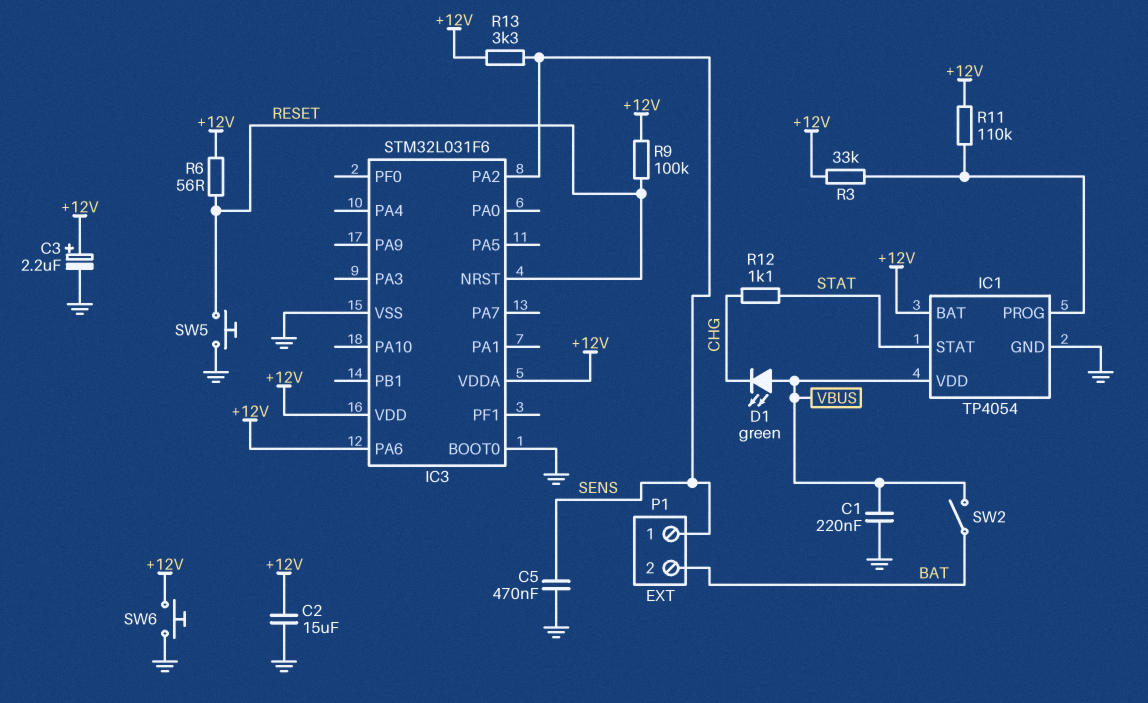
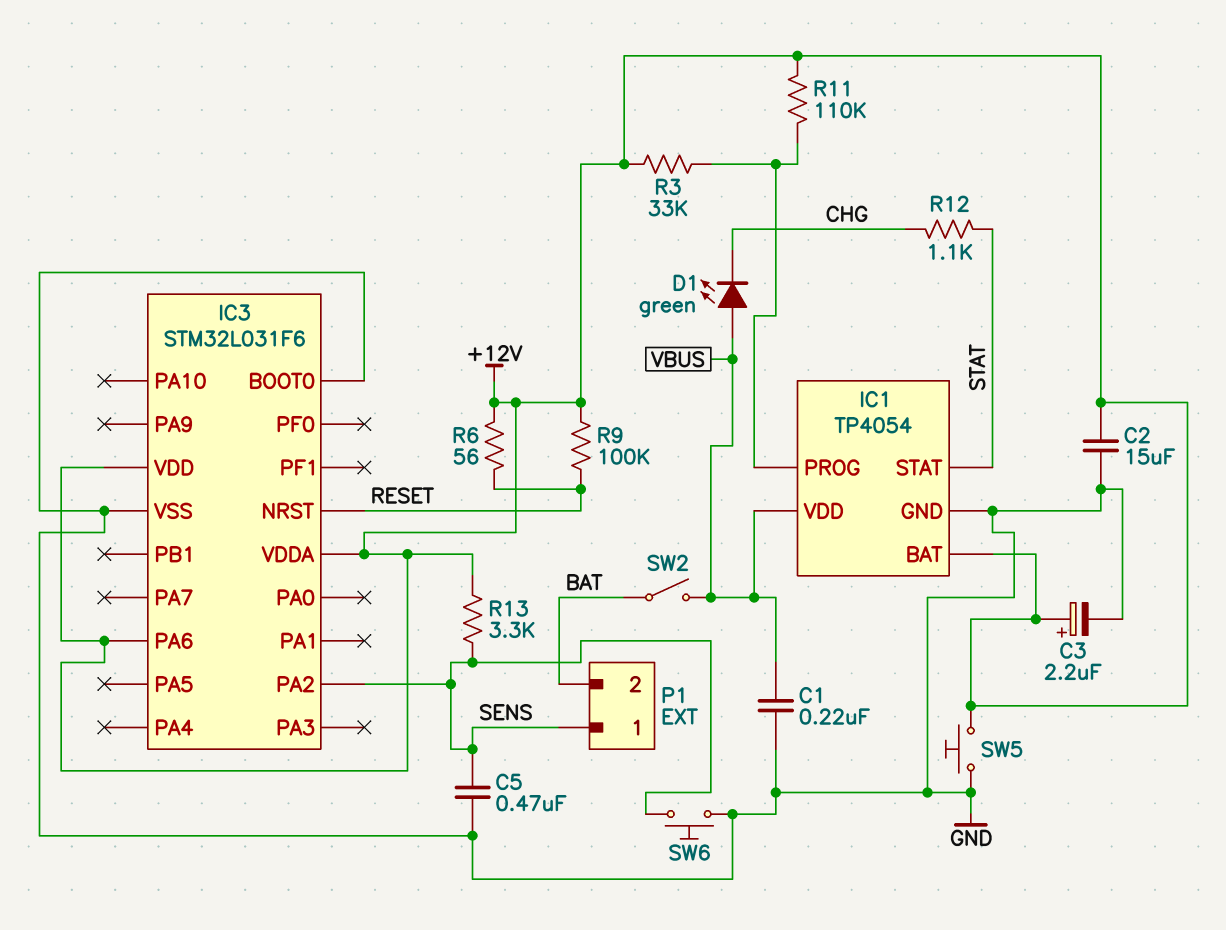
SW5: button (GND, RESET) -> button (+12V, GND)
SW6: button (+12V, GND) -> button (GND, SENS)

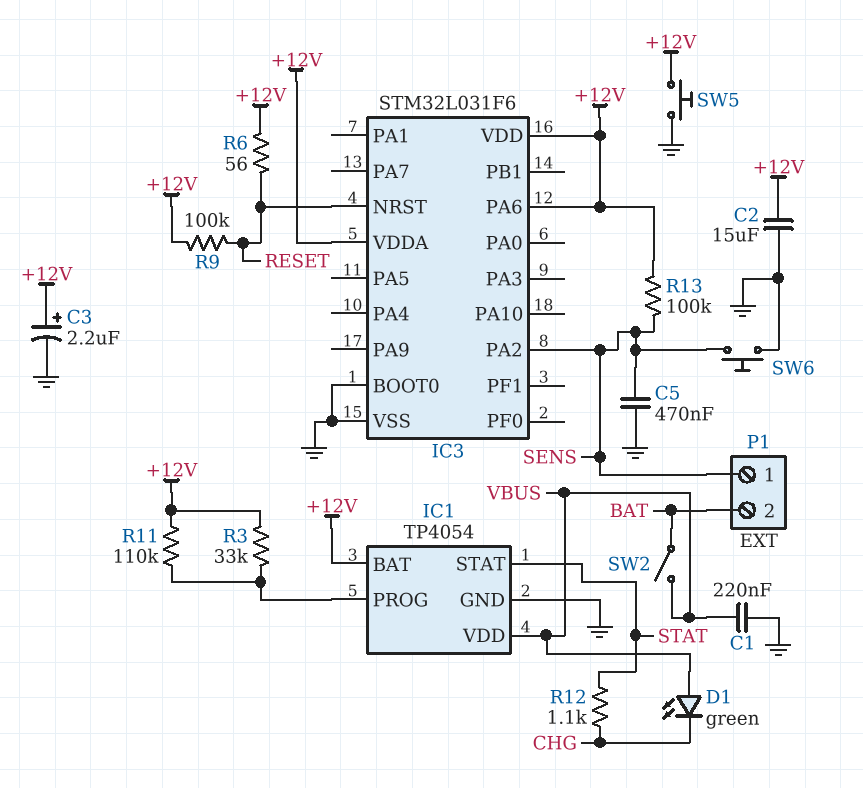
R13: 3.3k (+12V, SENS) -> 100k (+12V, SENS)

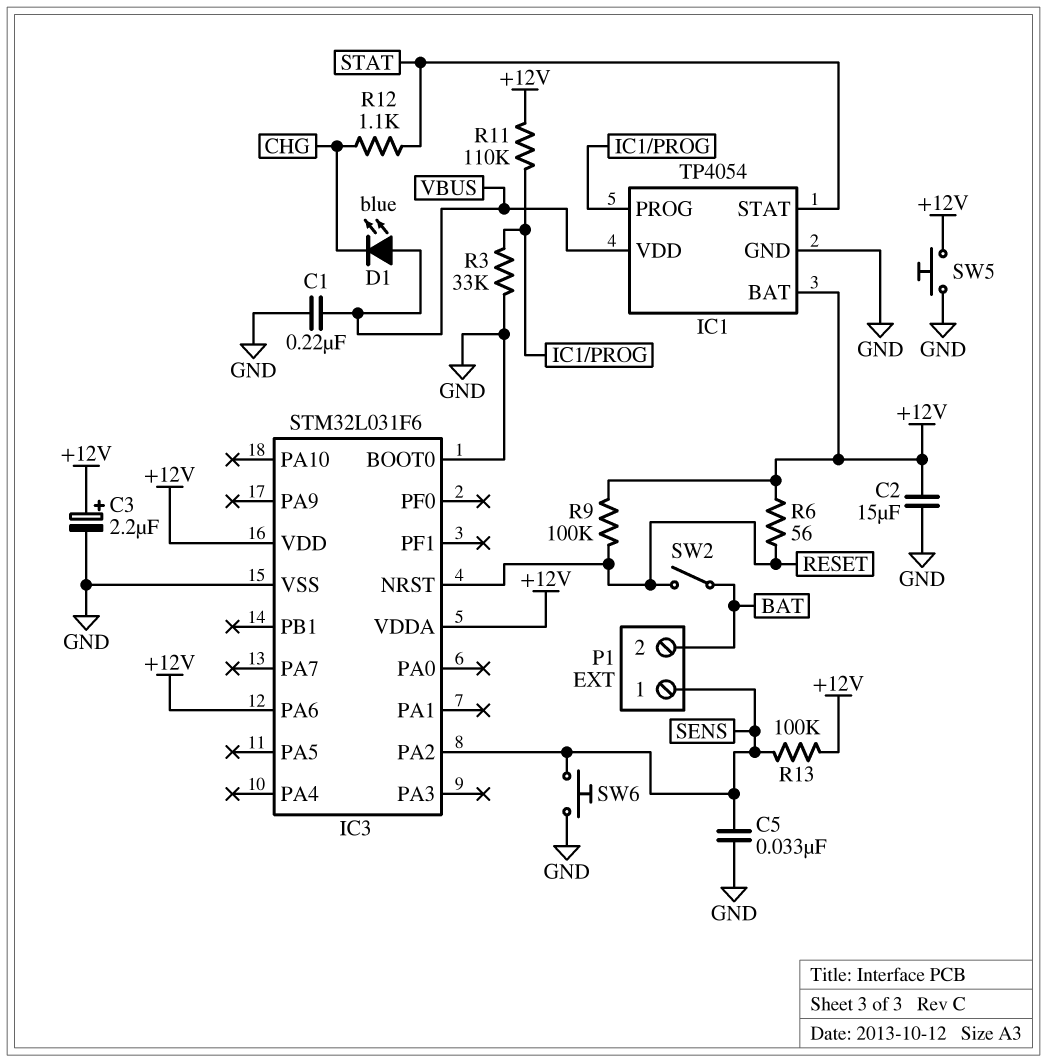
C5: 470nF (GND, SENS) -> 33nF (GND, SENS)
D1: LED green (A VBUS, K CHG) -> LED blue (A VBUS, K CHG)
R3: 33k (+12V, IC1/PROG) -> 33k (GND, IC1/PROG)
SW2: switch (BAT, VBUS) -> switch (BAT, RESET)

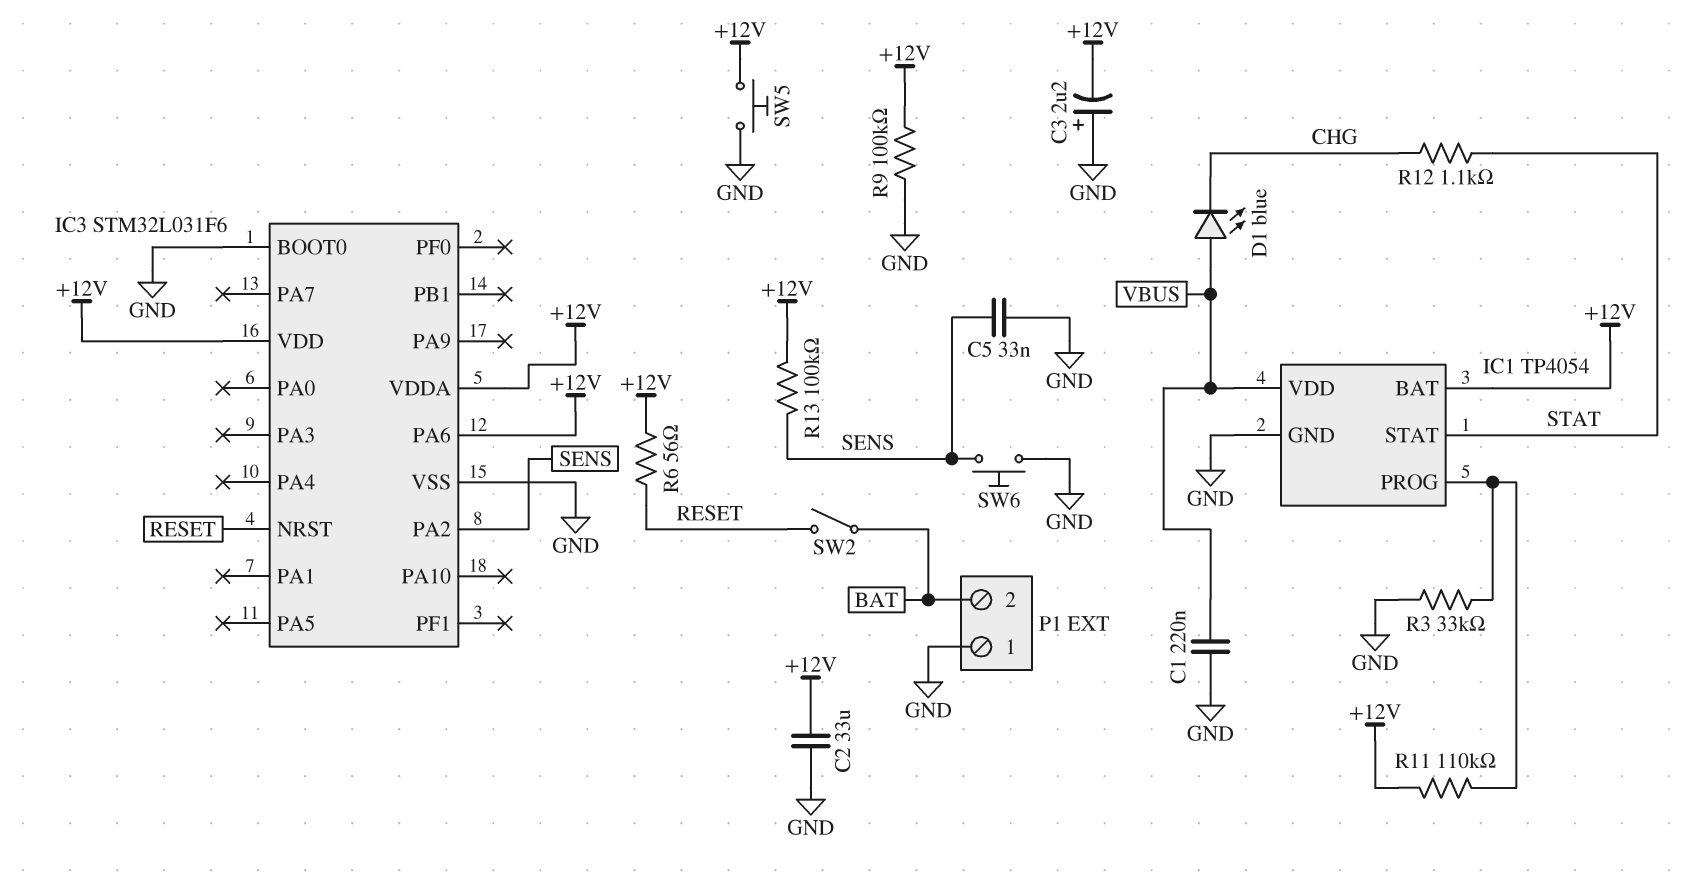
C2: 15uF (+12V, GND) -> 33uF (+12V, GND)
C3: 2.2uF (plus +12V, minus GND) -> 2.2uF (plus GND, minus +12V)
P1 pin 1: SENS -> GND
R9: 100k (+12V, RESET) -> 100k (+12V, GND)

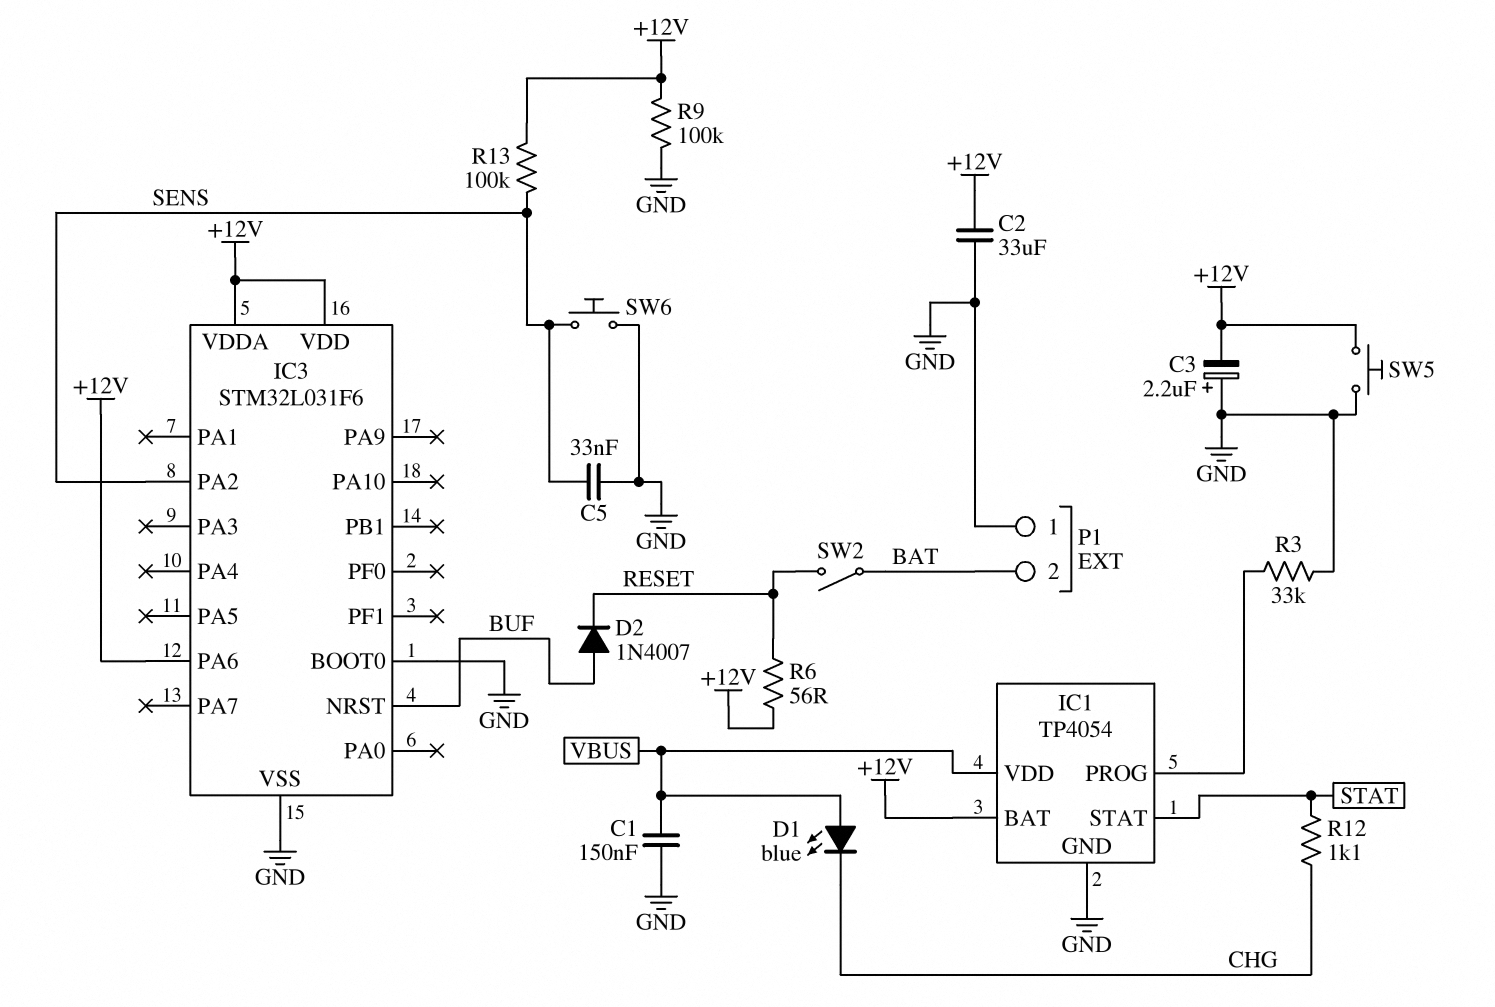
C1: 220nF (GND, VBUS) -> 150nF (GND, VBUS)
D2: none -> diode 1N4007 (A BUF, K RESET)
IC3 pin NRST: RESET -> BUF
R11: 110k (+12V, IC1/PROG) -> none

